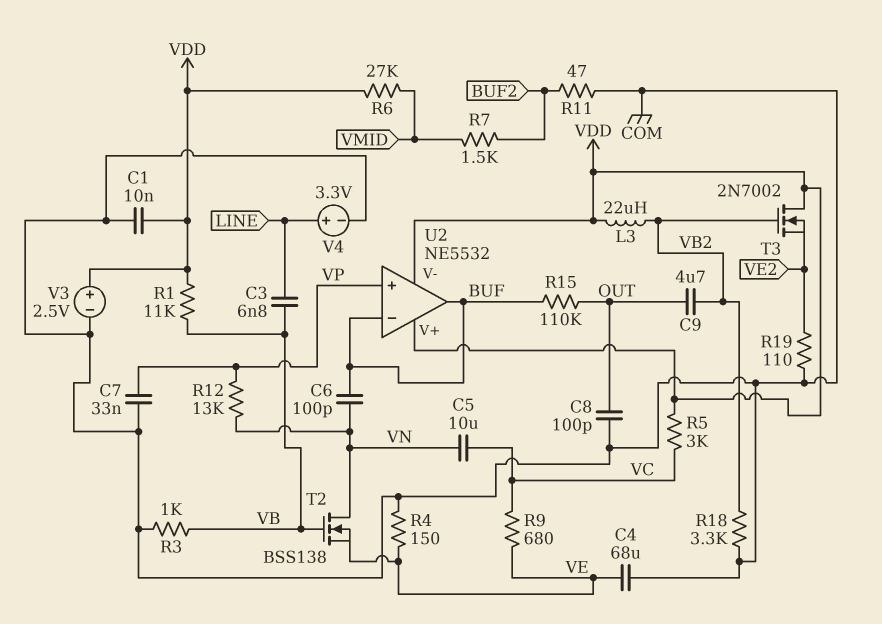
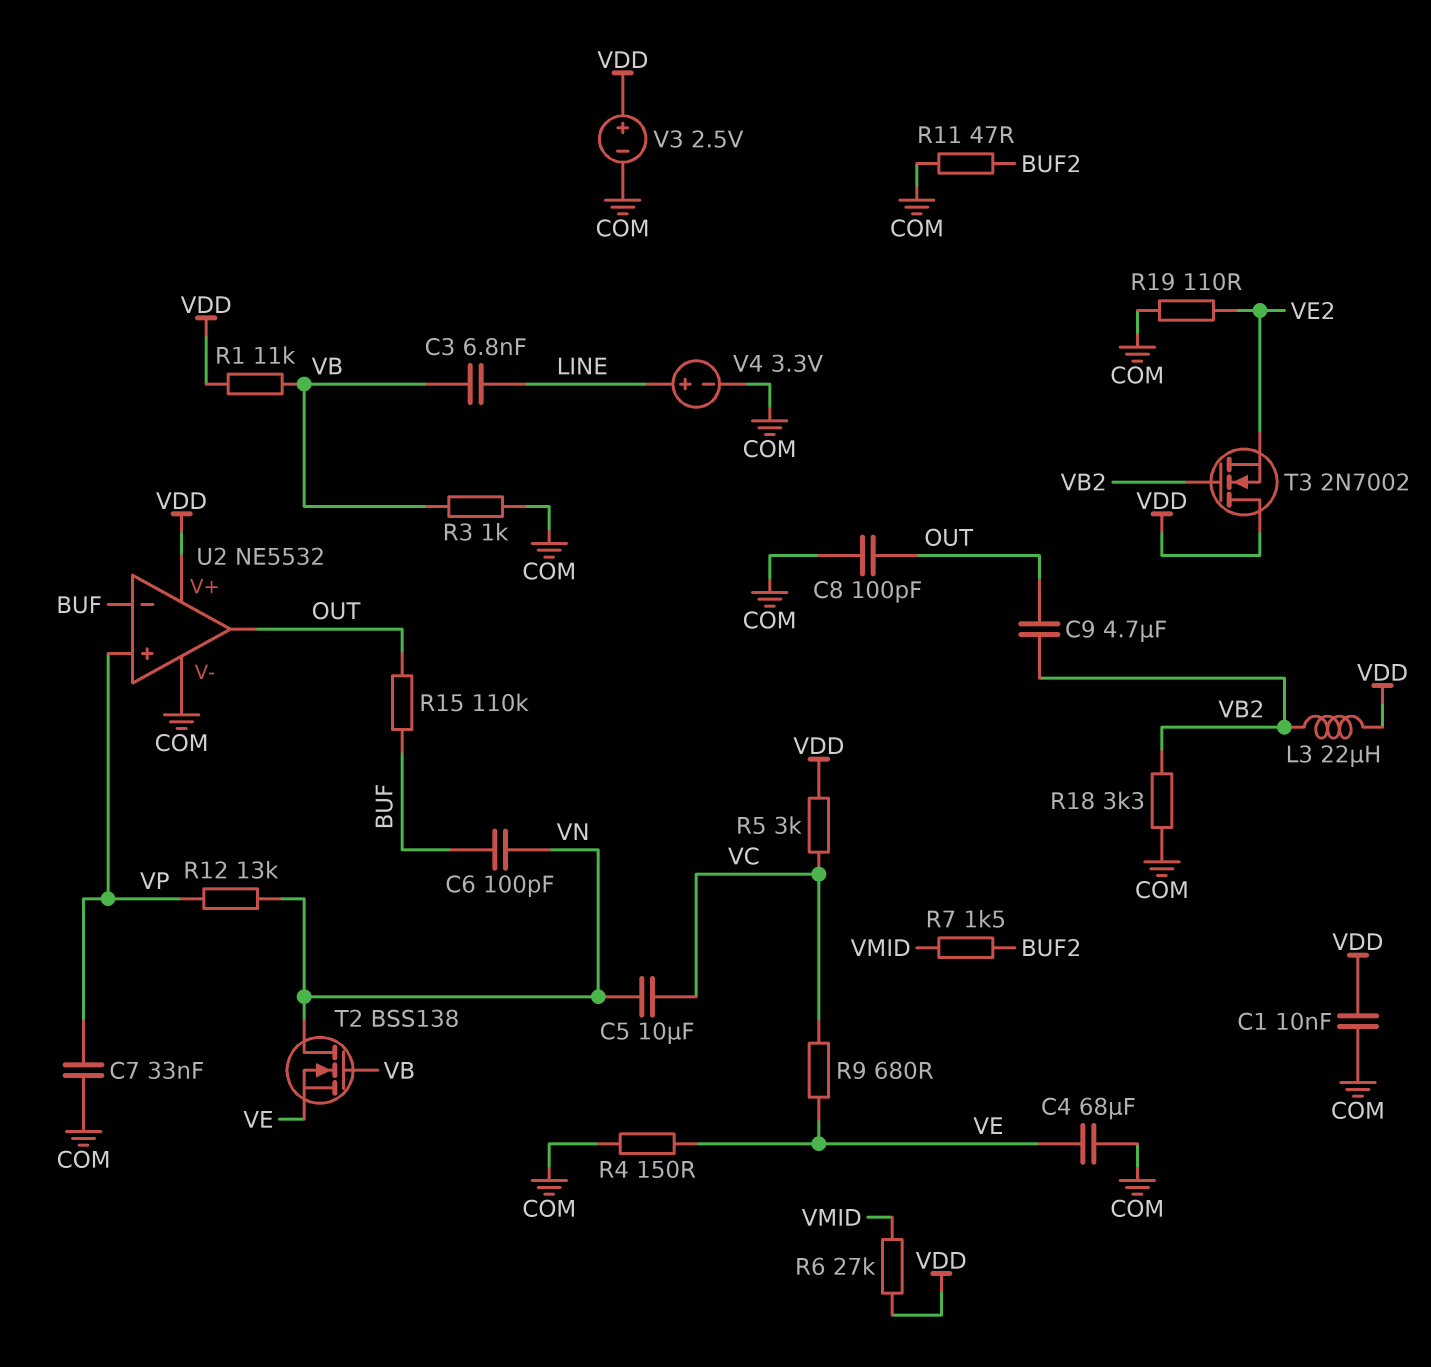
U2 pin V-: VDD -> COM
U2 pin out: BUF -> OUT

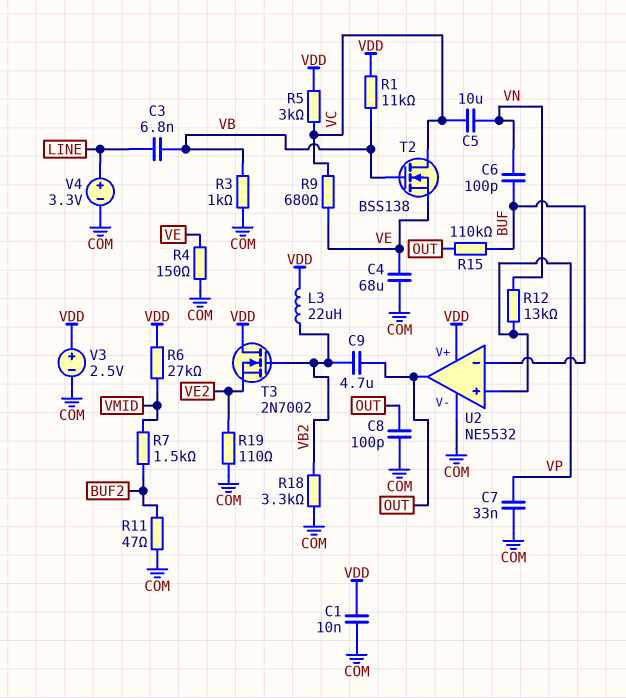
T2: NMOS BSS138 (G VB, D VN, S VE) -> NMOS BSS138 (G VB, D VC, S VE)

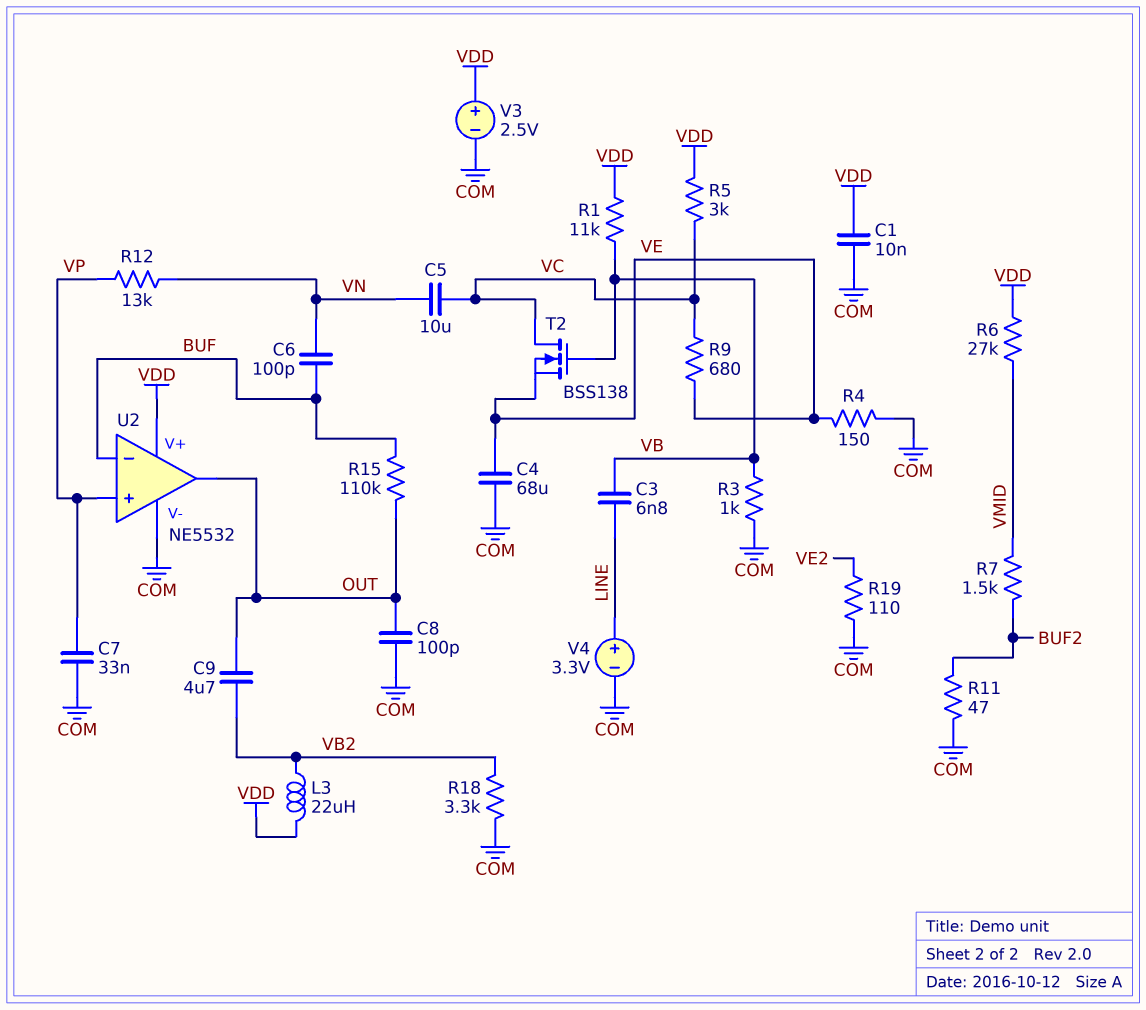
T3: NMOS 2N7002 (G VB2, D VDD, S VE2) -> none

